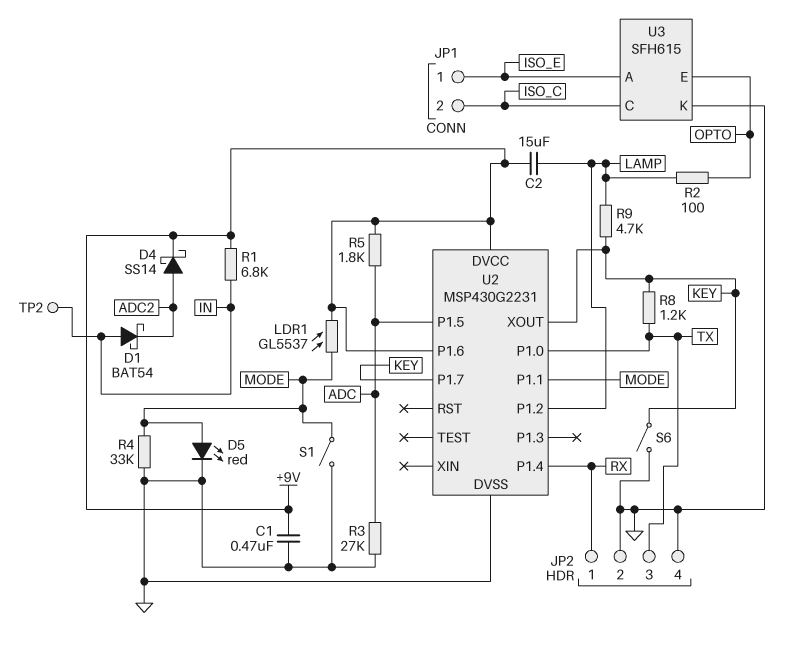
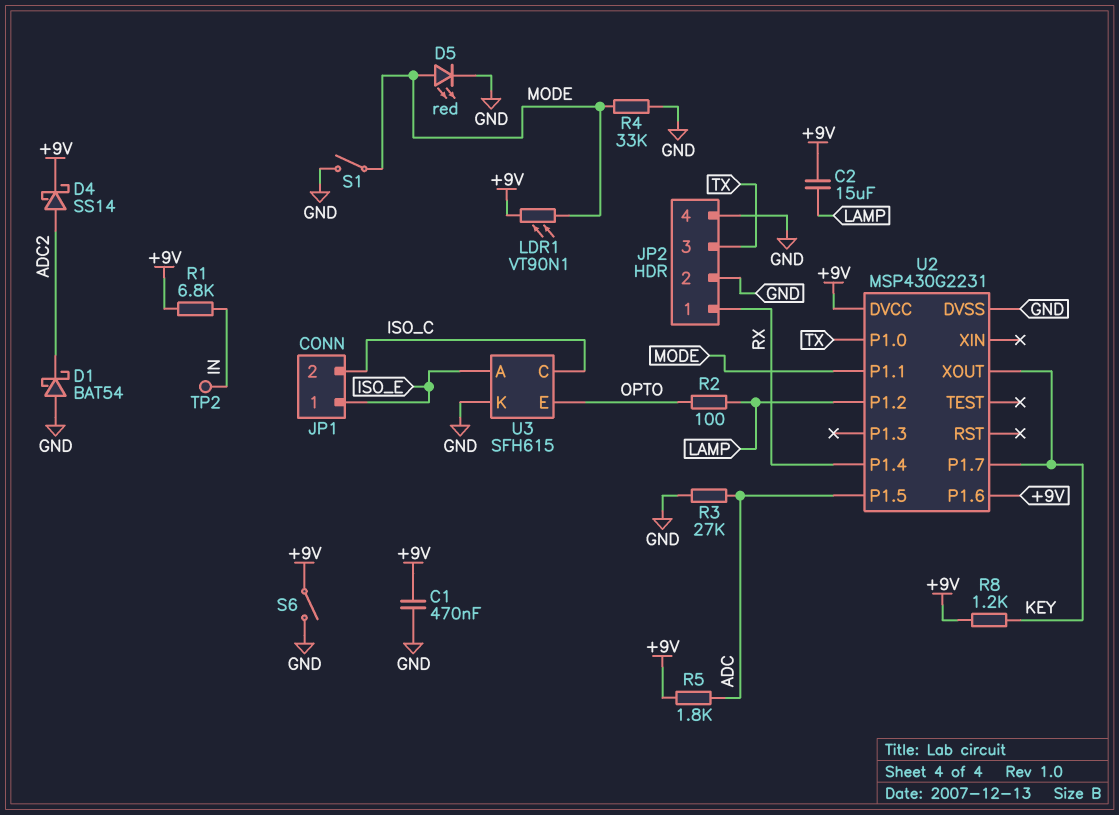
D1: schottky BAT54 (A IN, K ADC2) -> schottky BAT54 (A GND, K ADC2)
LDR1: GL5537 (+9V, MODE) -> VT90N1 (+9V, MODE)
R8: 1.2k (KEY, TX) -> 1.2k (+9V, KEY)
R9: 4.7k (KEY, LAMP) -> none
S6: switch (GND, KEY) -> switch (+9V, GND)

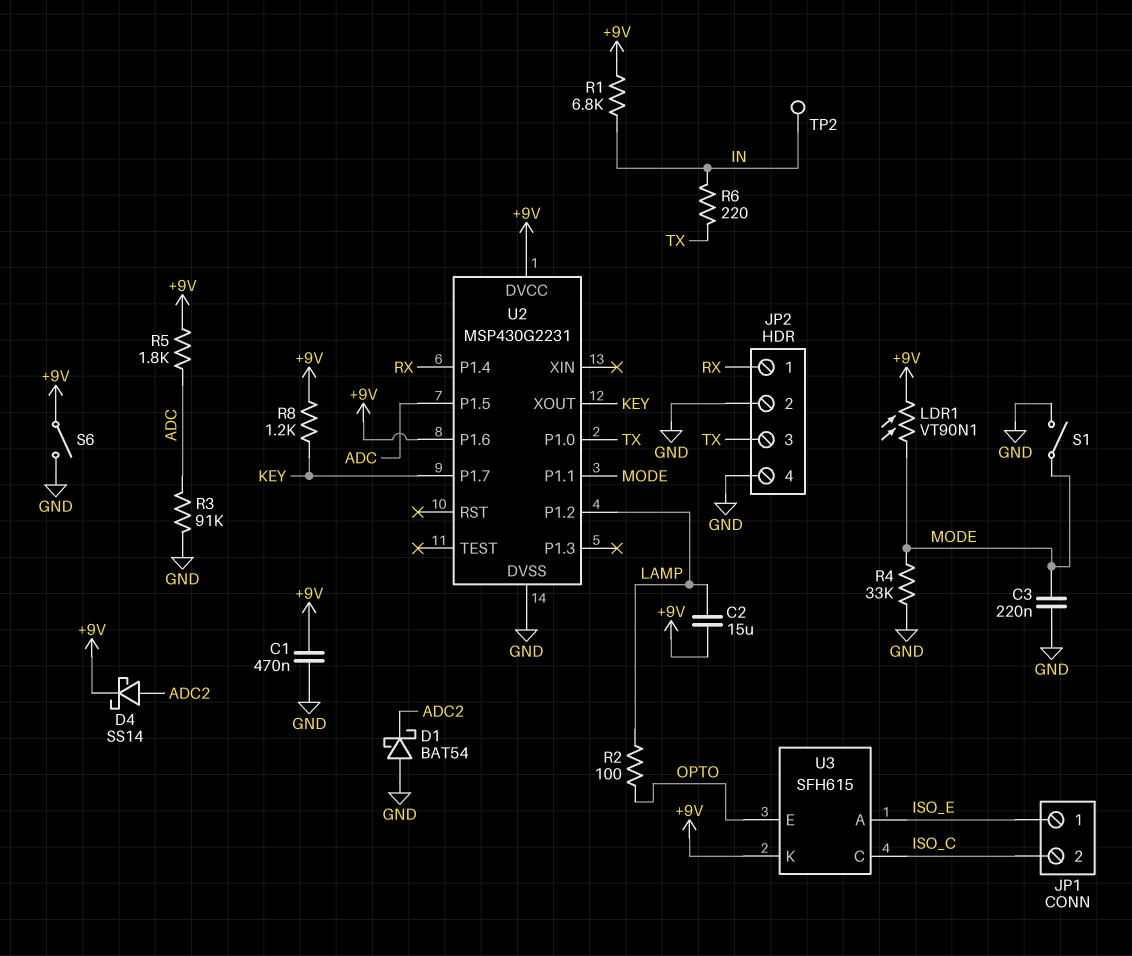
C3: none -> 220nF (GND, MODE)
D5: LED red (A MODE, K GND) -> none
R3: 27k (ADC, GND) -> 91k (ADC, GND)
R6: none -> 220 (IN, TX)
U3 pin K: GND -> +9V

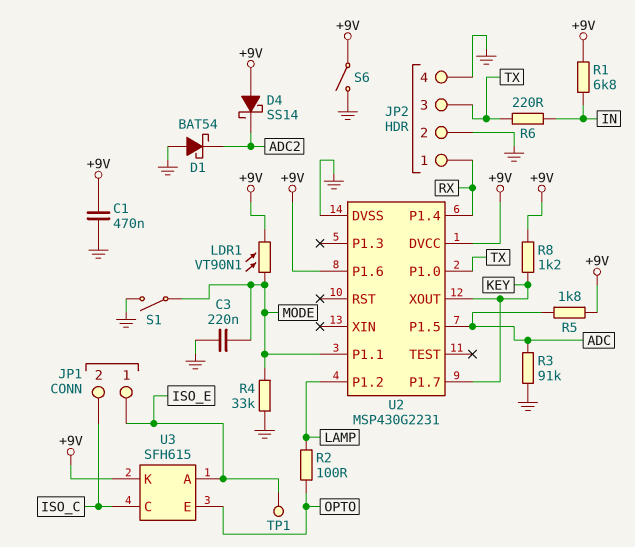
C2: 15uF (+9V, LAMP) -> none
D4: schottky SS14 (A ADC2, K +9V) -> schottky SS14 (A +9V, K ADC2)
TP1: none -> test point (ISO_E)
TP2: test point (IN) -> none

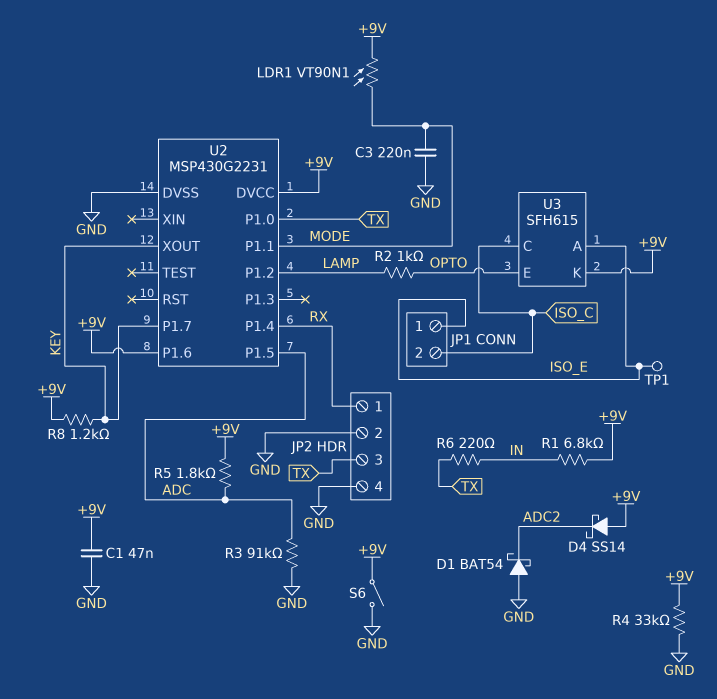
C1: 470nF (+9V, GND) -> 47nF (+9V, GND)
R2: 100 (LAMP, OPTO) -> 1k (LAMP, OPTO)
R4: 33k (GND, MODE) -> 33k (+9V, GND)
S1: switch (GND, MODE) -> none

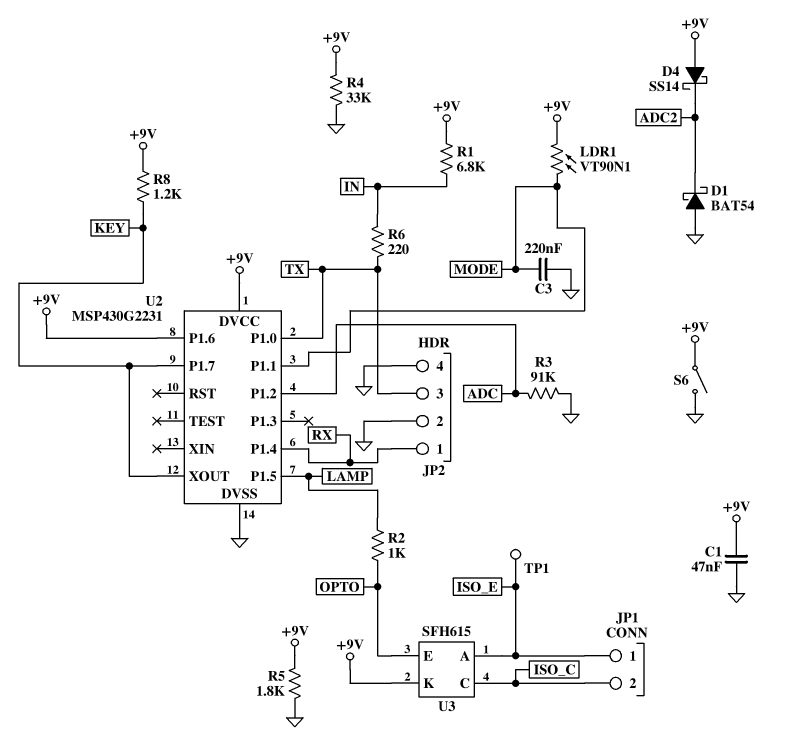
R5: 1.8k (+9V, ADC) -> 1.8k (+9V, GND)
U2 pin P1.2: LAMP -> ADC
U2 pin P1.5: ADC -> LAMP

